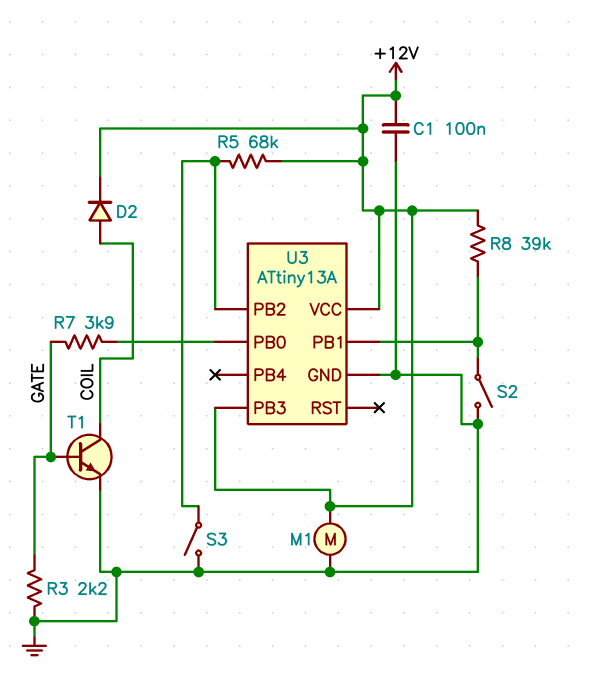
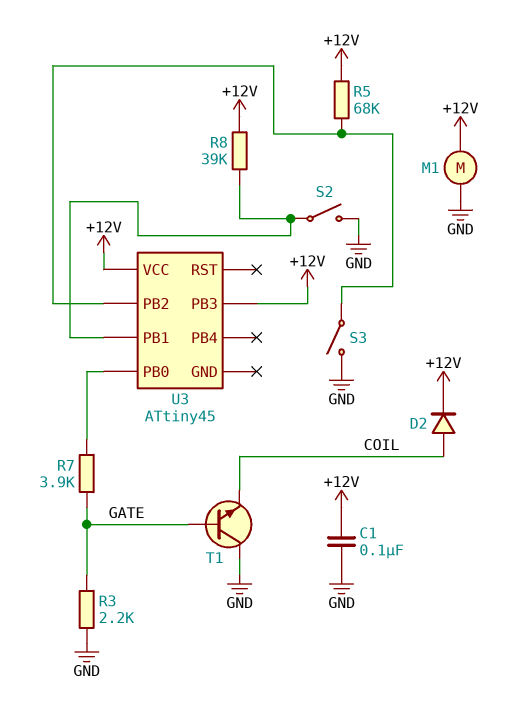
T1: NPN (B GATE, C COIL, E GND) -> NPN (B GATE, C GND, E COIL)
U3: ATtiny13A -> ATtiny45
U3 pin GND: GND -> none

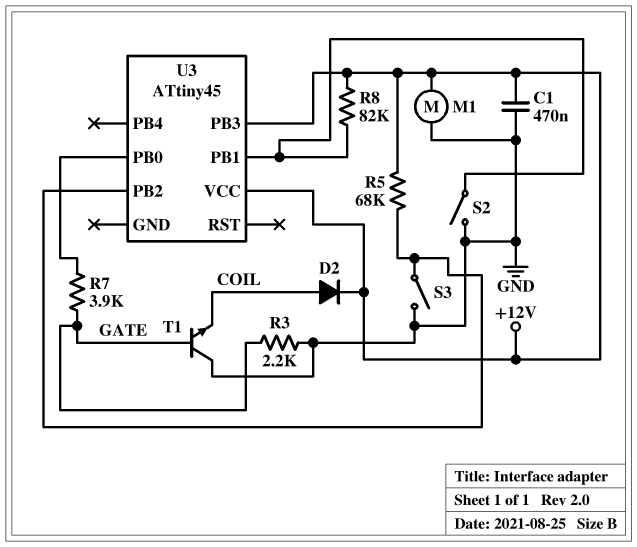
C1: 100nF (+12V, GND) -> 470nF (+12V, GND)
R8: 39k (+12V, U3/PB1) -> 82k (+12V, U3/PB1)

